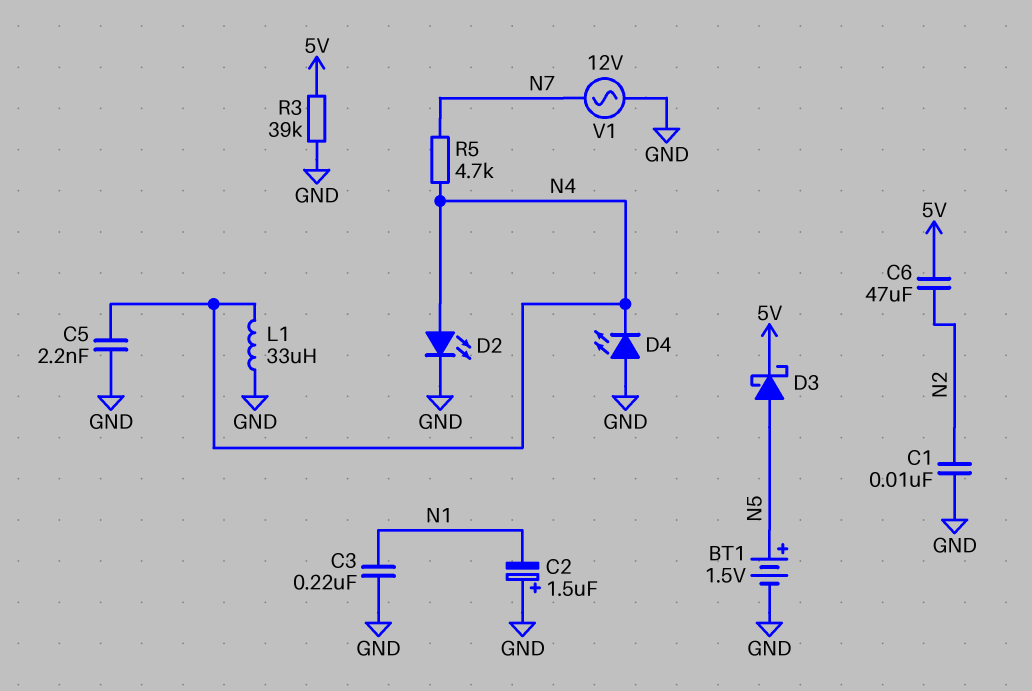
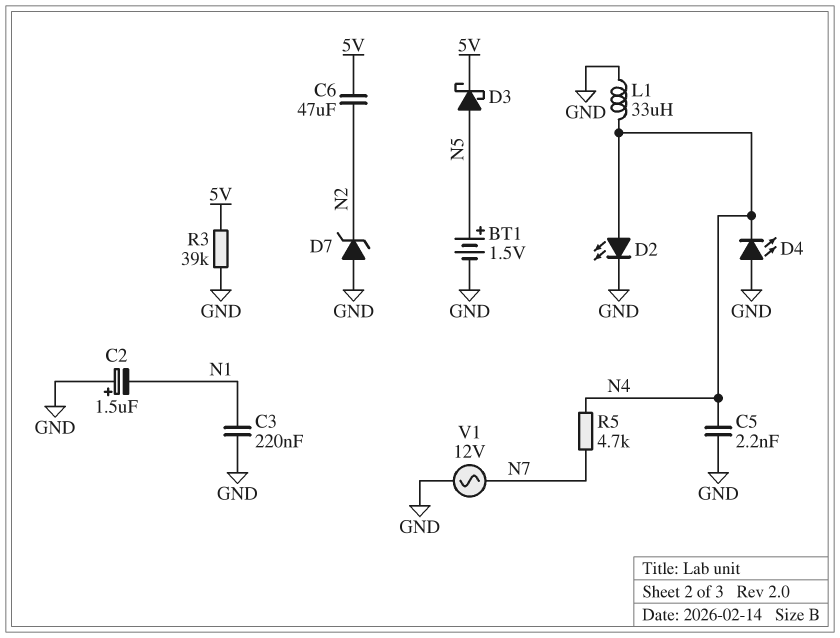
C1: 10nF (GND, N2) -> none
D7: none -> zener (A GND, K N2)

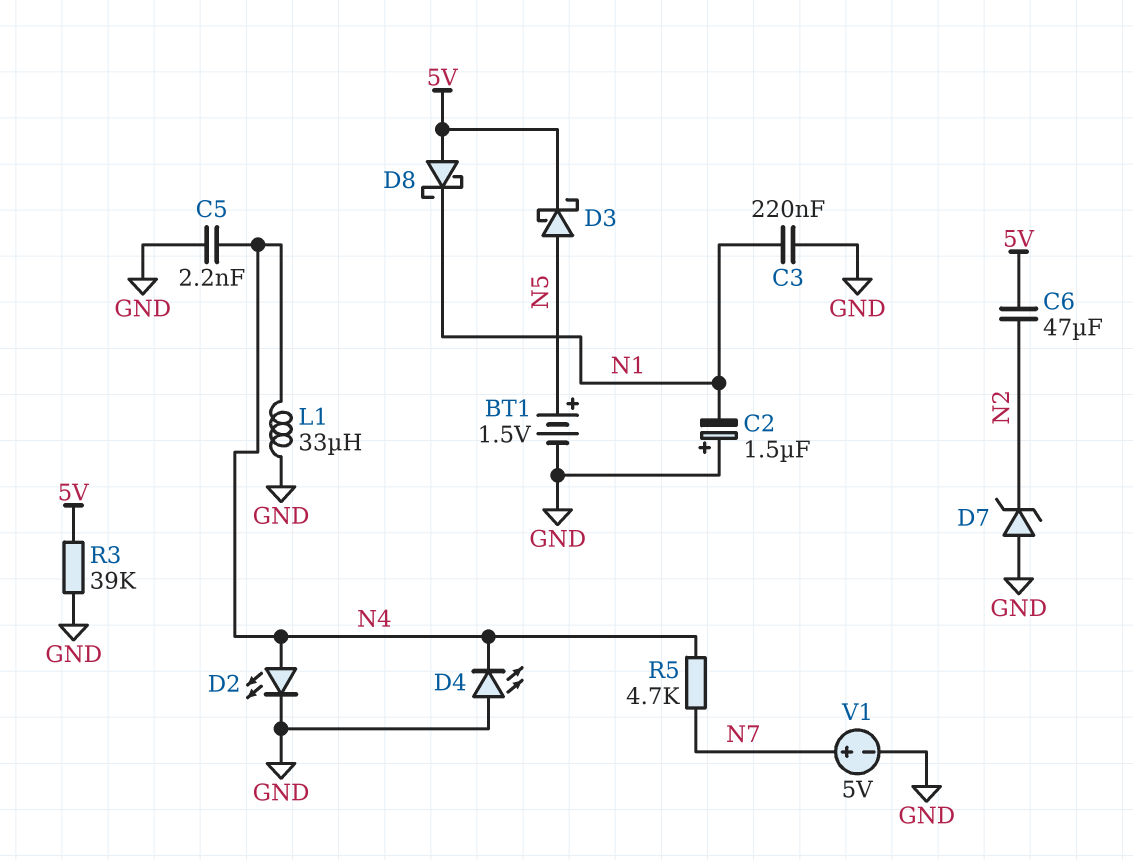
D8: none -> schottky (A 5V, K N1)
V1: AC 12V (GND, N7) -> 5V (plus N7, minus GND)

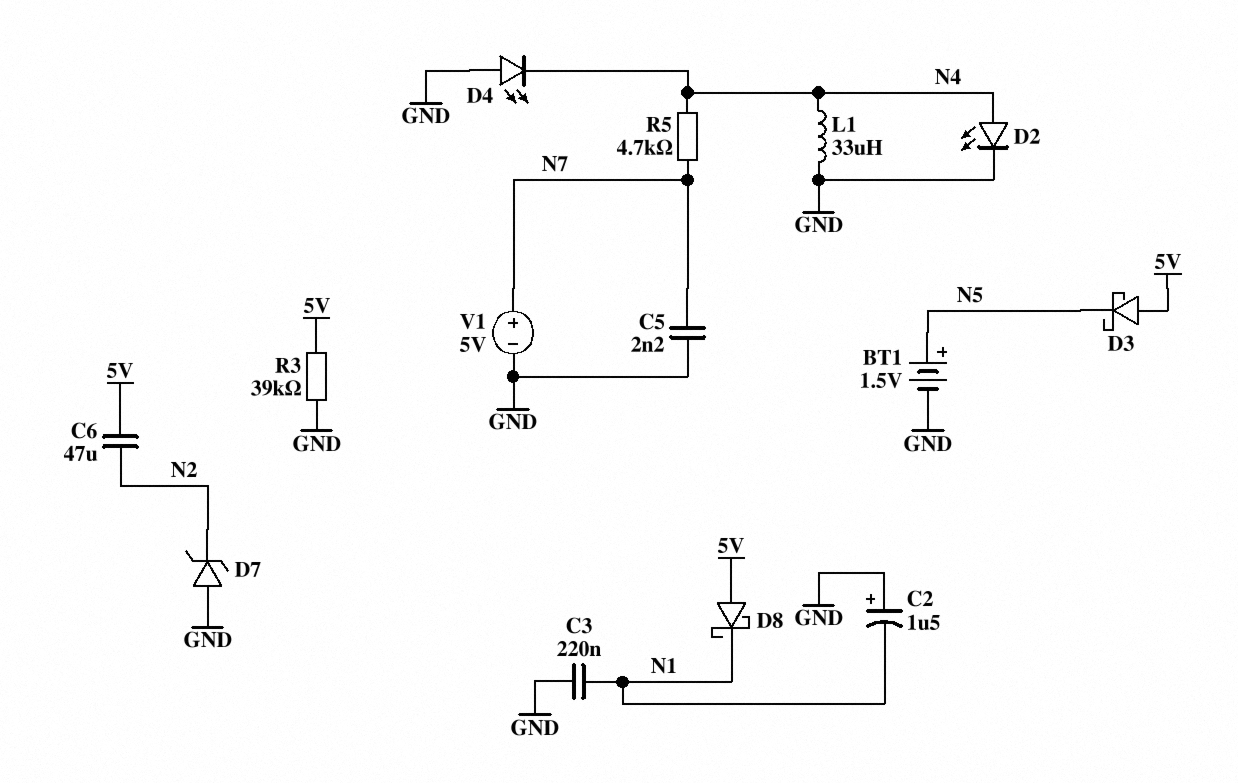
C5: 2.2nF (GND, N4) -> 2.2nF (GND, N7)
D3: schottky (A N5, K 5V) -> schottky (A 5V, K N5)

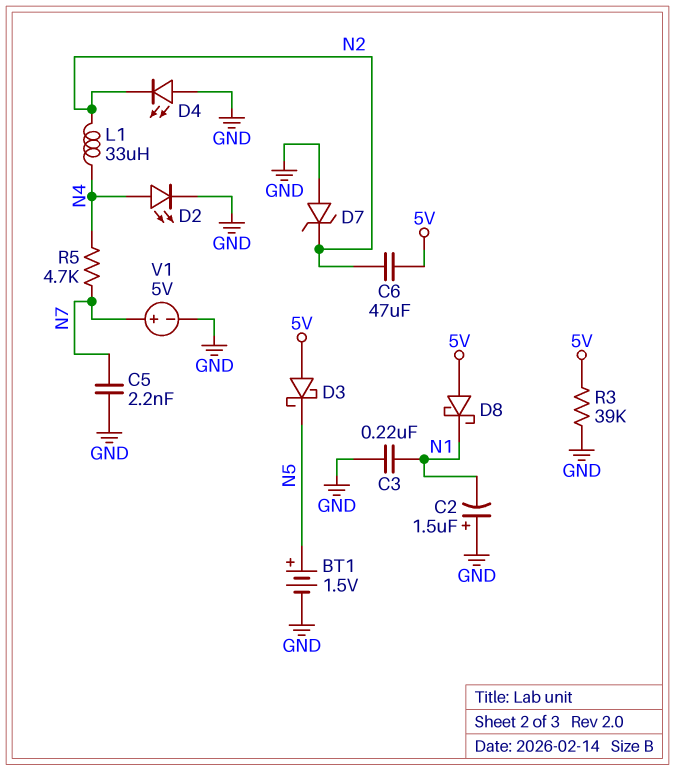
D4: LED (A GND, K N4) -> LED (A GND, K N2)
L1: 33uH (GND, N4) -> 33uH (N2, N4)

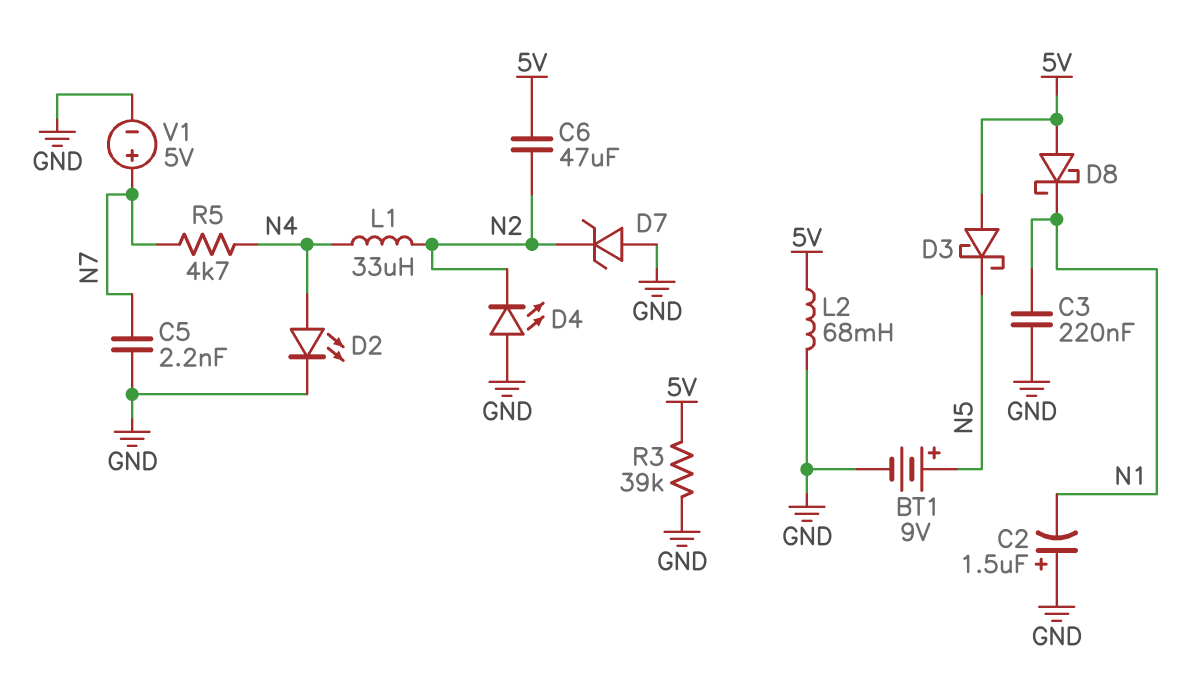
BT1: 1.5V (plus N5, minus GND) -> 9V (plus N5, minus GND)
L2: none -> 68mH (5V, GND)

